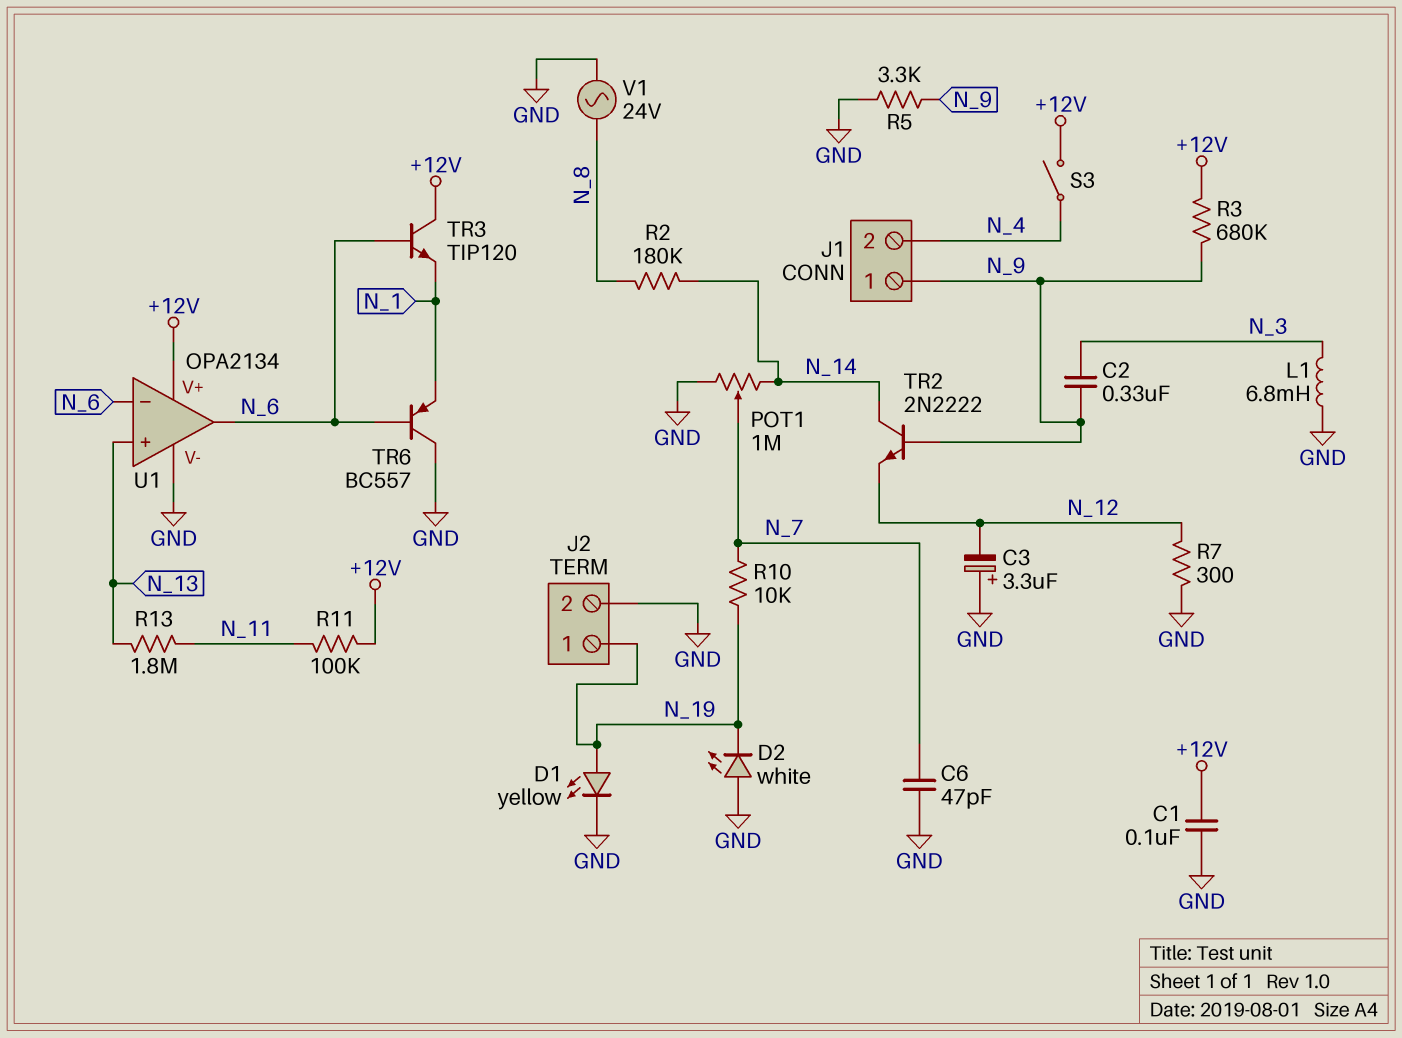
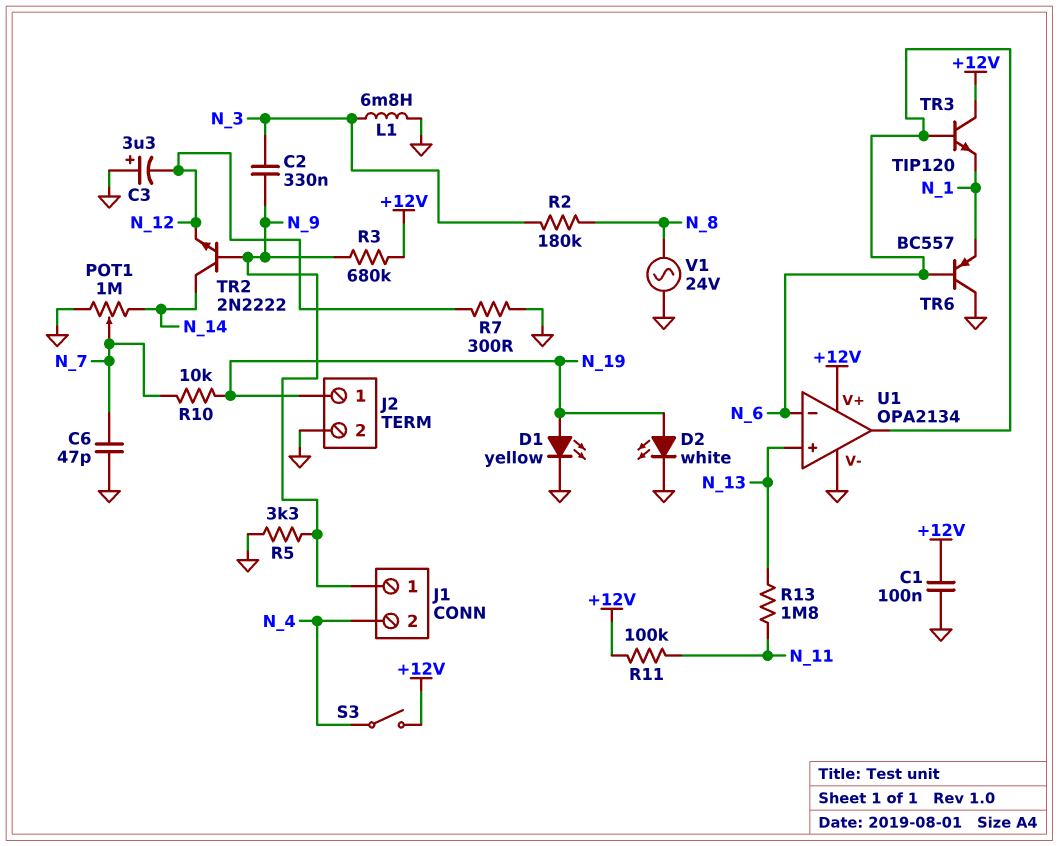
D2: LED white (A GND, K N_19) -> LED white (A N_19, K GND)
R2: 180k (N_8, N_14) -> 180k (N_3, N_8)

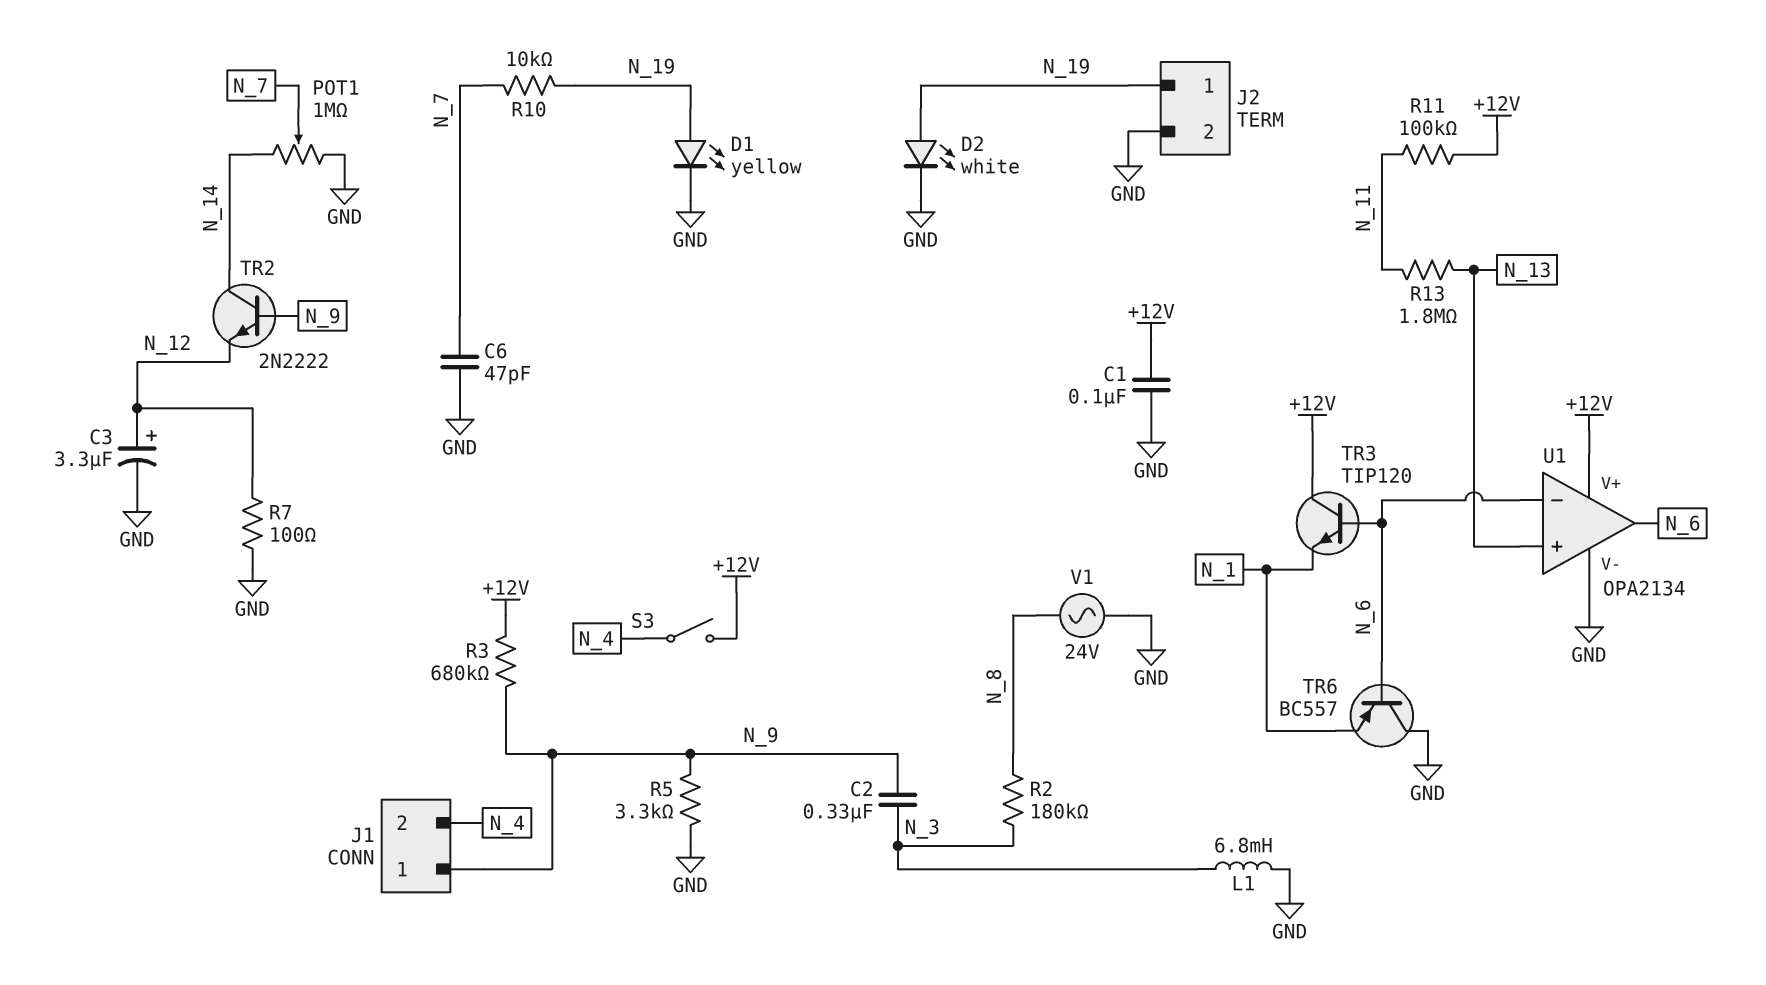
C3: 3.3uF (plus GND, minus N_12) -> 3.3uF (plus N_12, minus GND)
R7: 300 (GND, N_12) -> 100 (GND, N_12)

